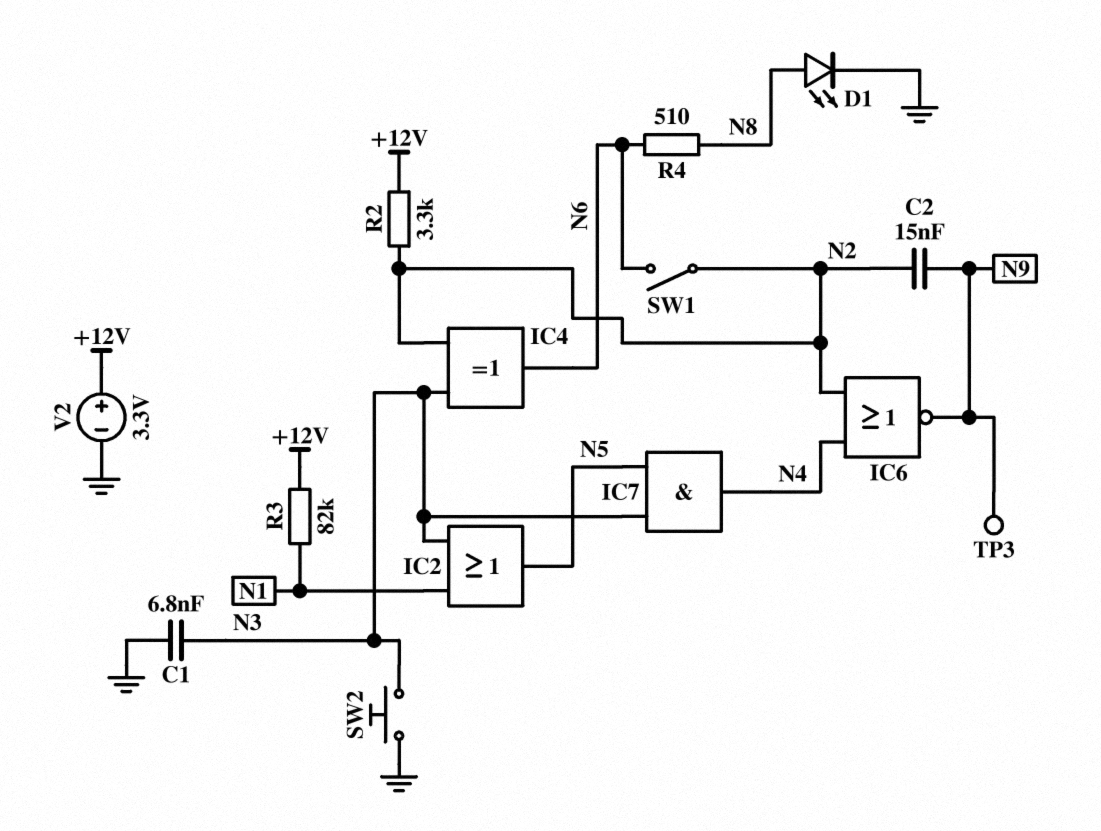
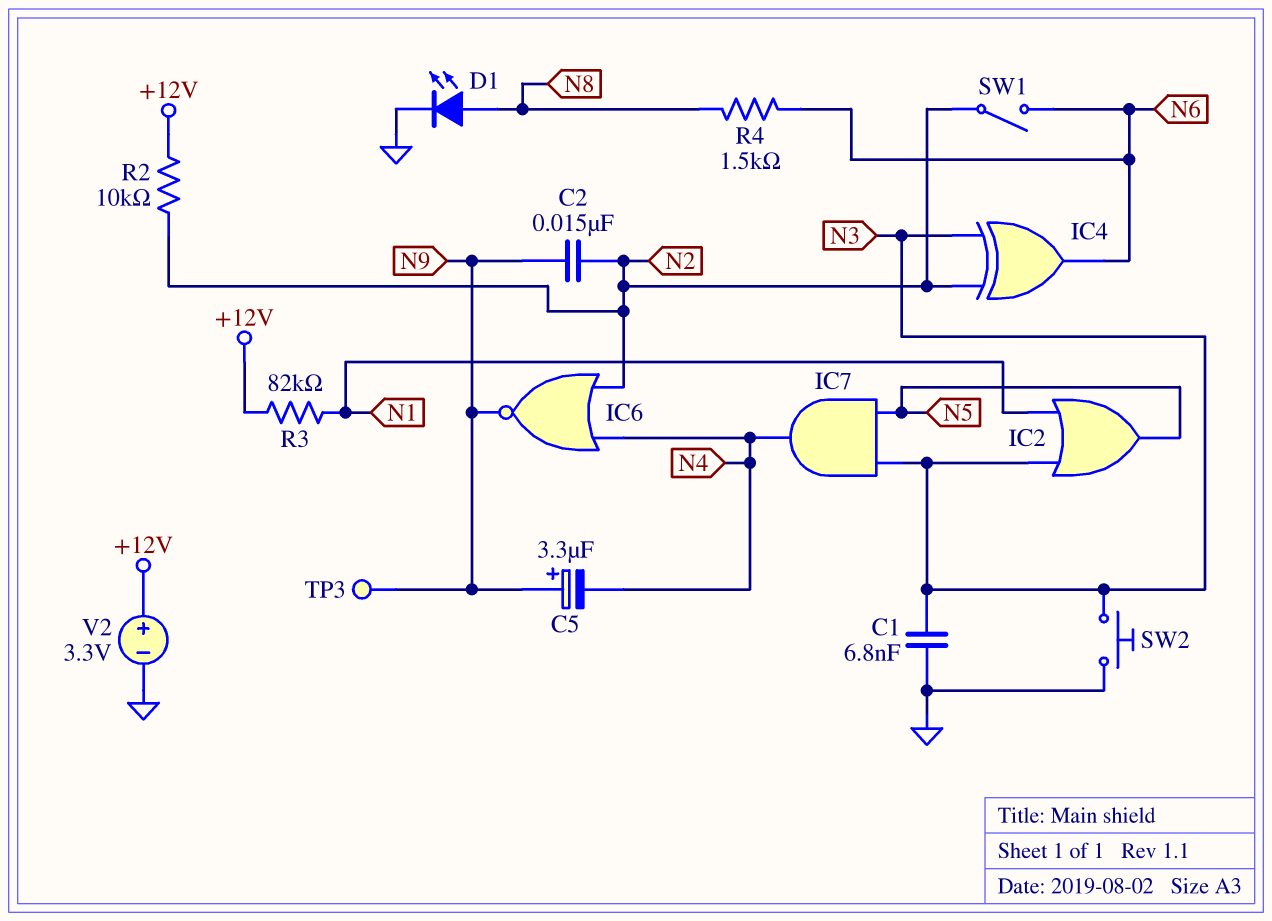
C5: none -> 3.3uF (plus N9, minus N4)
R2: 3.3k (+12V, N2) -> 10k (+12V, N2)
R4: 510 (N6, N8) -> 1.5k (N6, N8)

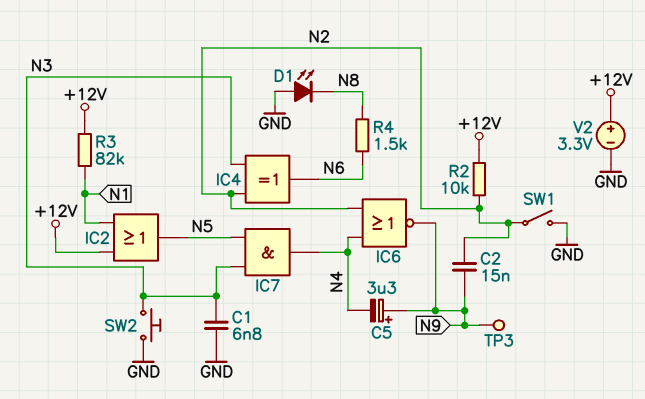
D1: LED (A N8, K GND) -> LED (A GND, K N8)
IC2: OR (in N1, in N3, out N5) -> OR (in +12V, in N1, out N5)
SW1: switch (N2, N6) -> switch (GND, N2)

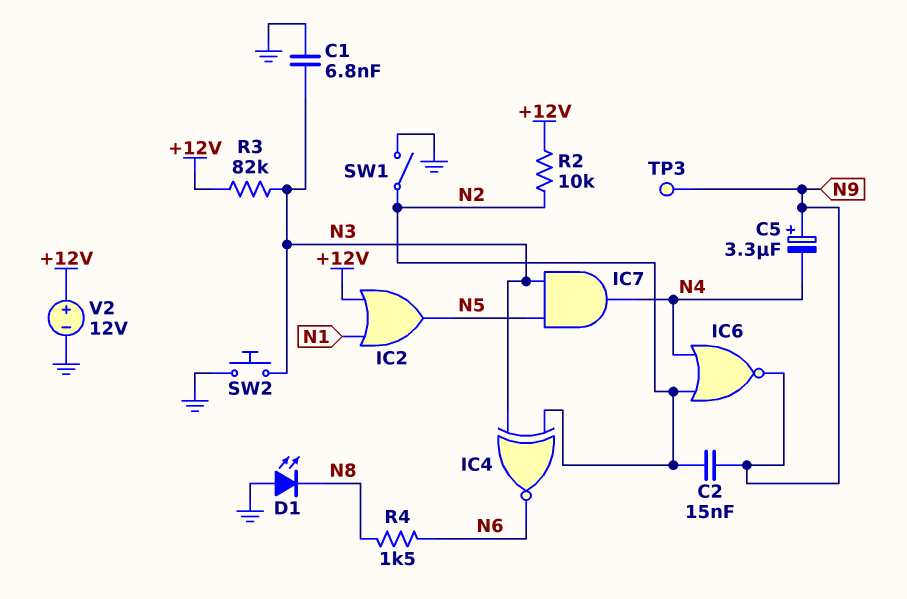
IC4: XOR (in N2, in N3, out N6) -> XNOR (in N2, in N3, out N6)
R3: 82k (+12V, N1) -> 82k (+12V, N3)
V2: 3.3V (plus +12V, minus GND) -> 12V (plus +12V, minus GND)

